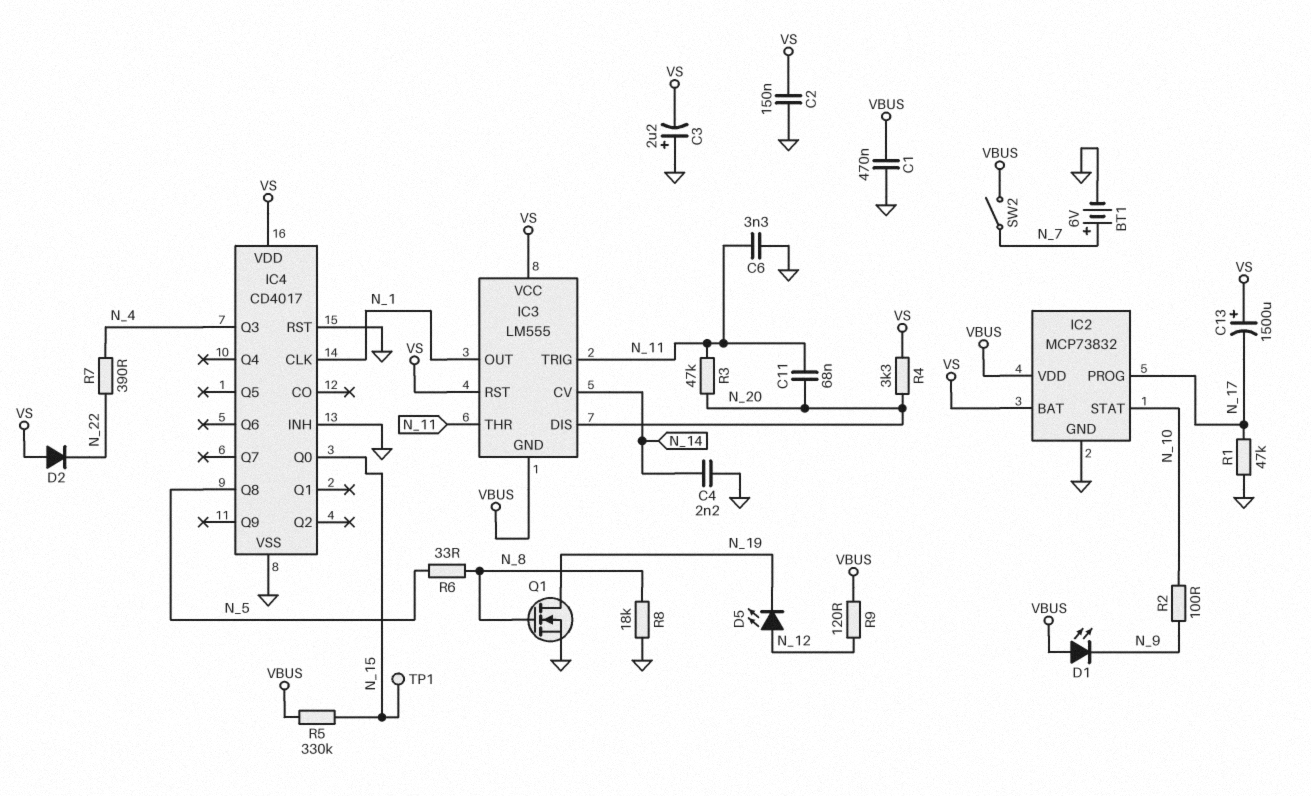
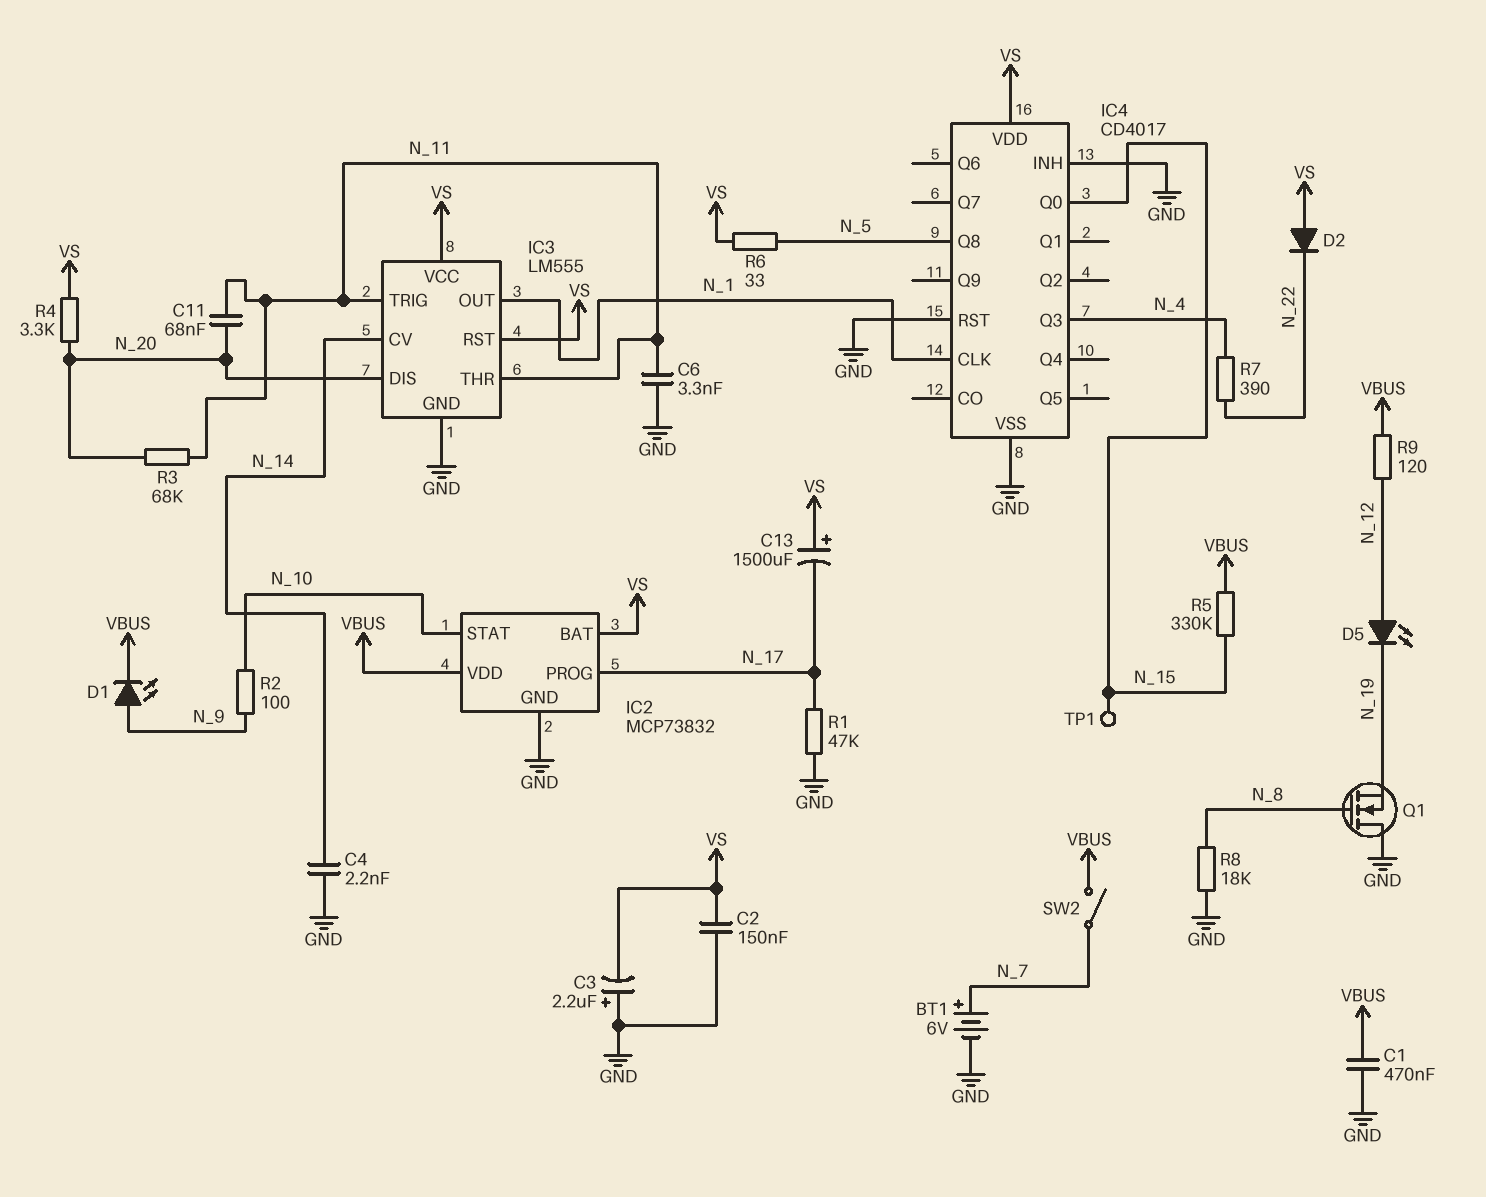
D1: LED (A VBUS, K N_9) -> LED (A N_9, K VBUS)
IC3 pin GND: VBUS -> GND
Q1: NMOS (G N_8, D N_19, S GND) -> NMOS (G N_8, D GND, S N_19)
R3: 47k (N_11, N_20) -> 68k (N_11, N_20)
R6: 33 (N_5, N_8) -> 33 (N_5, VS)

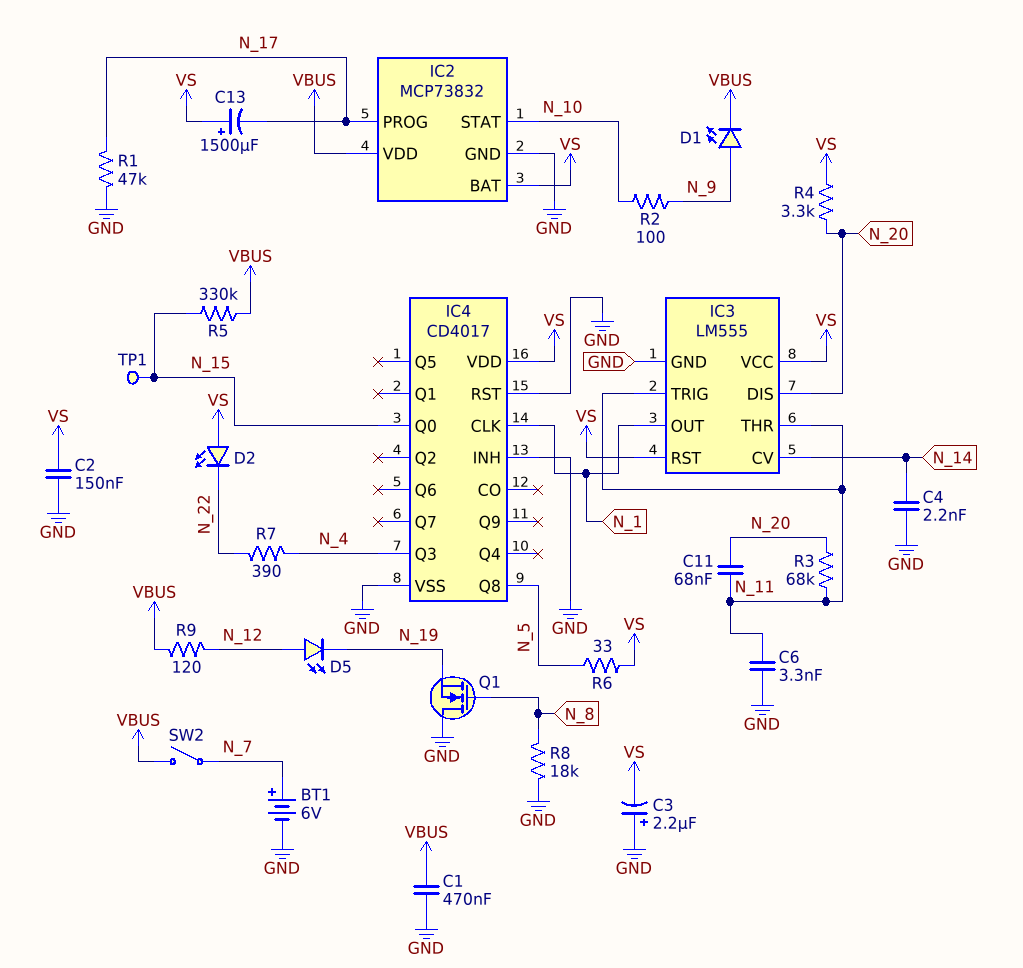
D2: diode (A VS, K N_22) -> LED (A VS, K N_22)

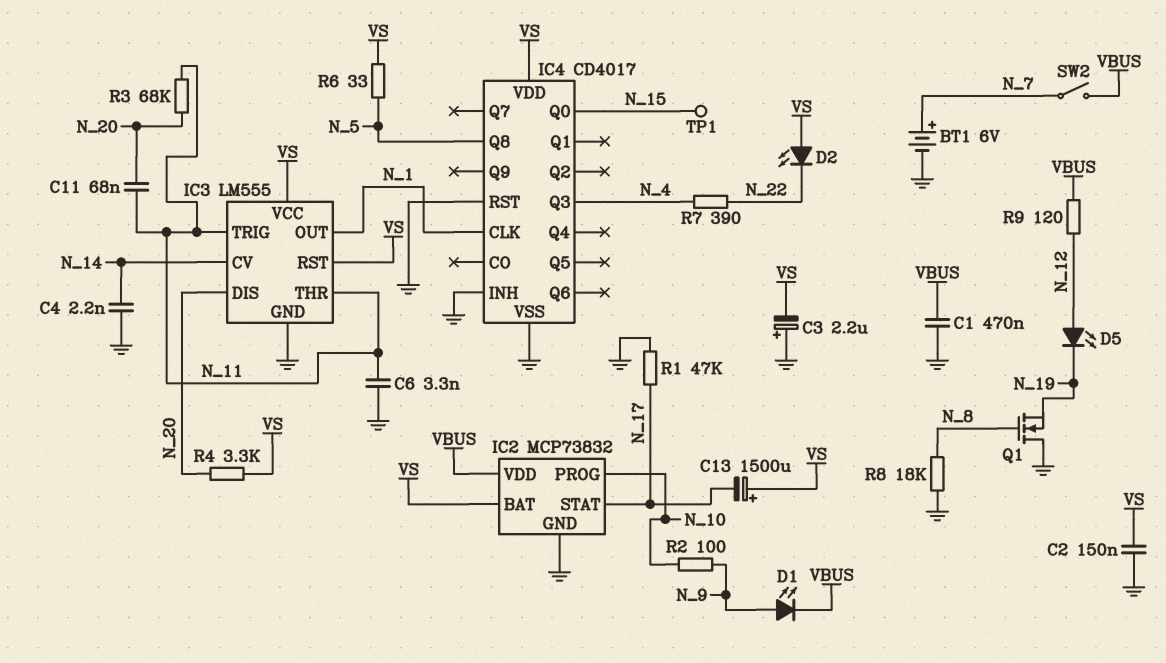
IC2 pin PROG: N_17 -> N_10
IC2 pin STAT: N_10 -> N_17
R5: 330k (N_15, VBUS) -> none

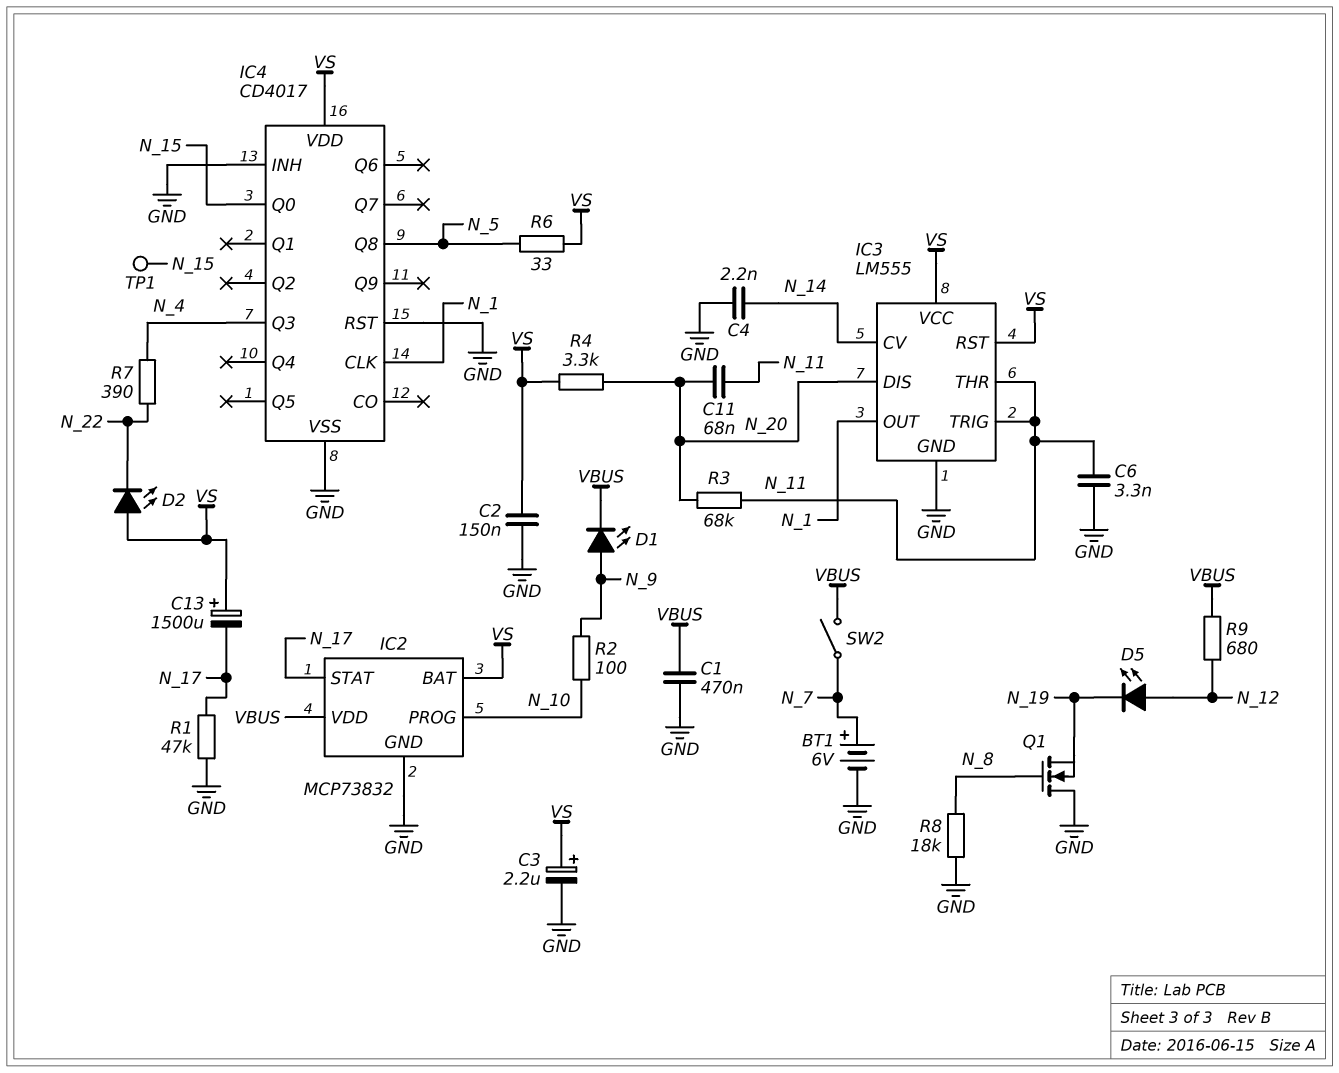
C3: 2.2uF (plus GND, minus VS) -> 2.2uF (plus VS, minus GND)
R9: 120 (N_12, VBUS) -> 680 (N_12, VBUS)

